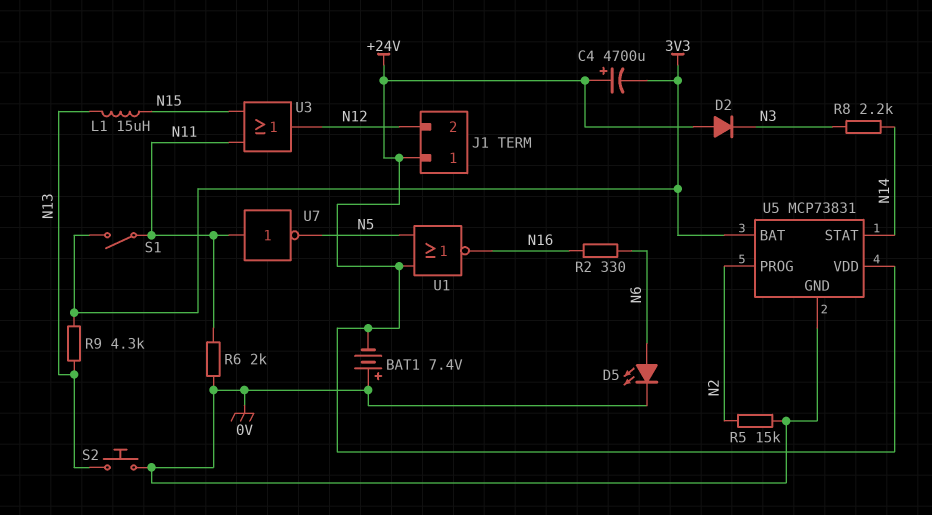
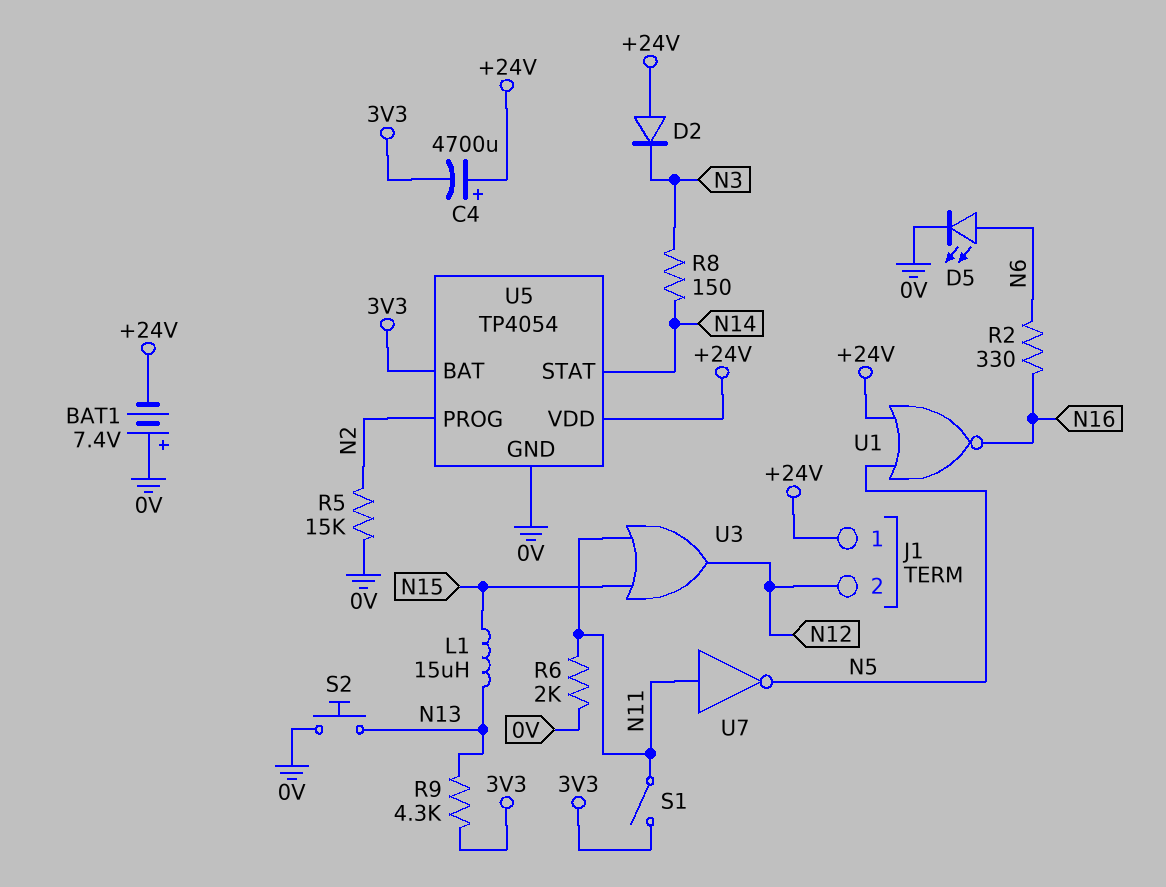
R8: 2.2k (N3, N14) -> 150 (N3, N14)
U5: MCP73831 -> TP4054

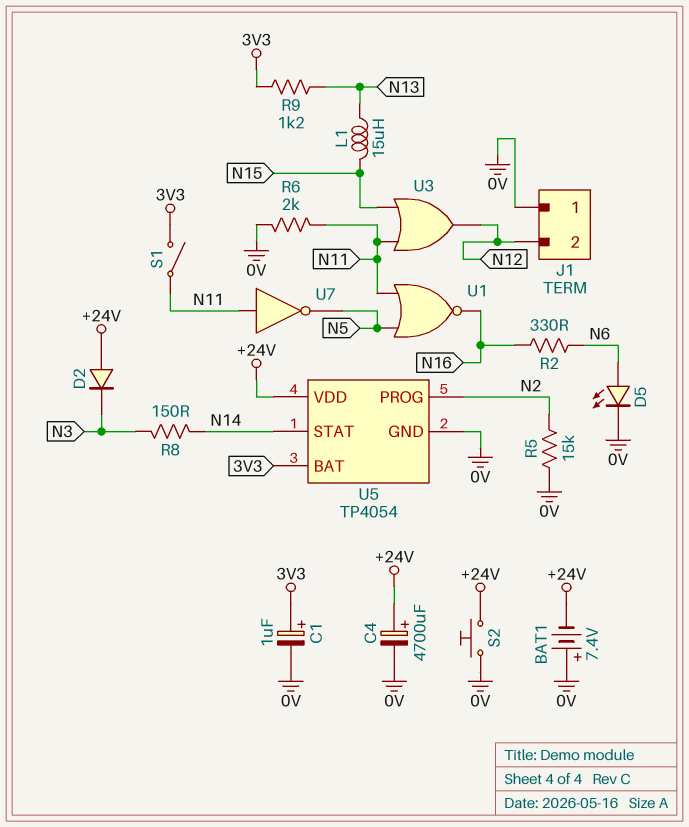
C1: none -> 1uF (plus 3V3, minus 0V)
C4: 4700uF (plus +24V, minus 3V3) -> 4700uF (plus +24V, minus 0V)
J1 pin 1: +24V -> 0V
R9: 4.3k (3V3, N13) -> 1.2k (3V3, N13)
S2: button (0V, N13) -> button (+24V, 0V)
U1: NOR (in +24V, in N5, out N16) -> NOR (in N5, in N11, out N16)

